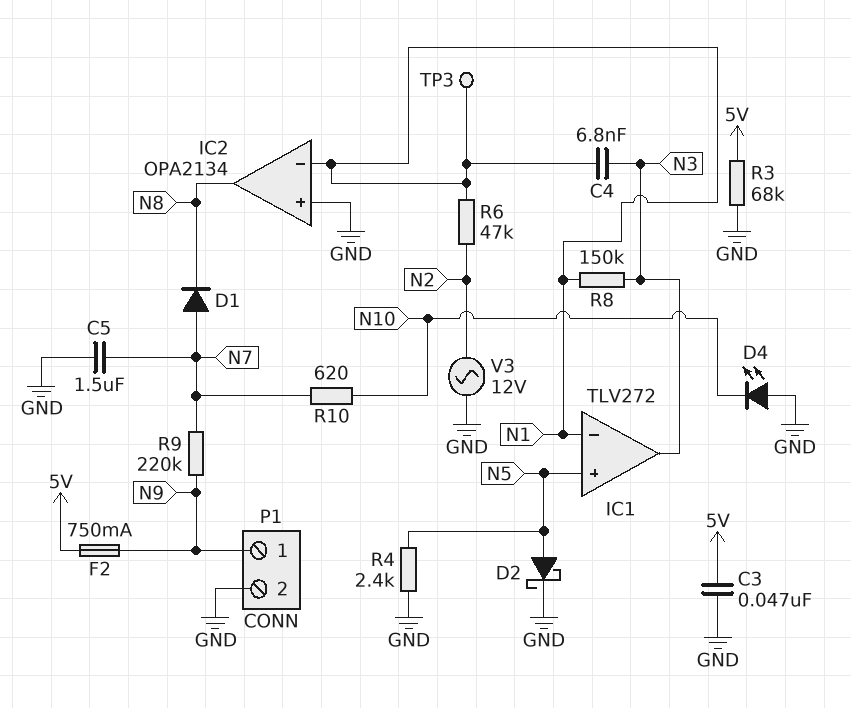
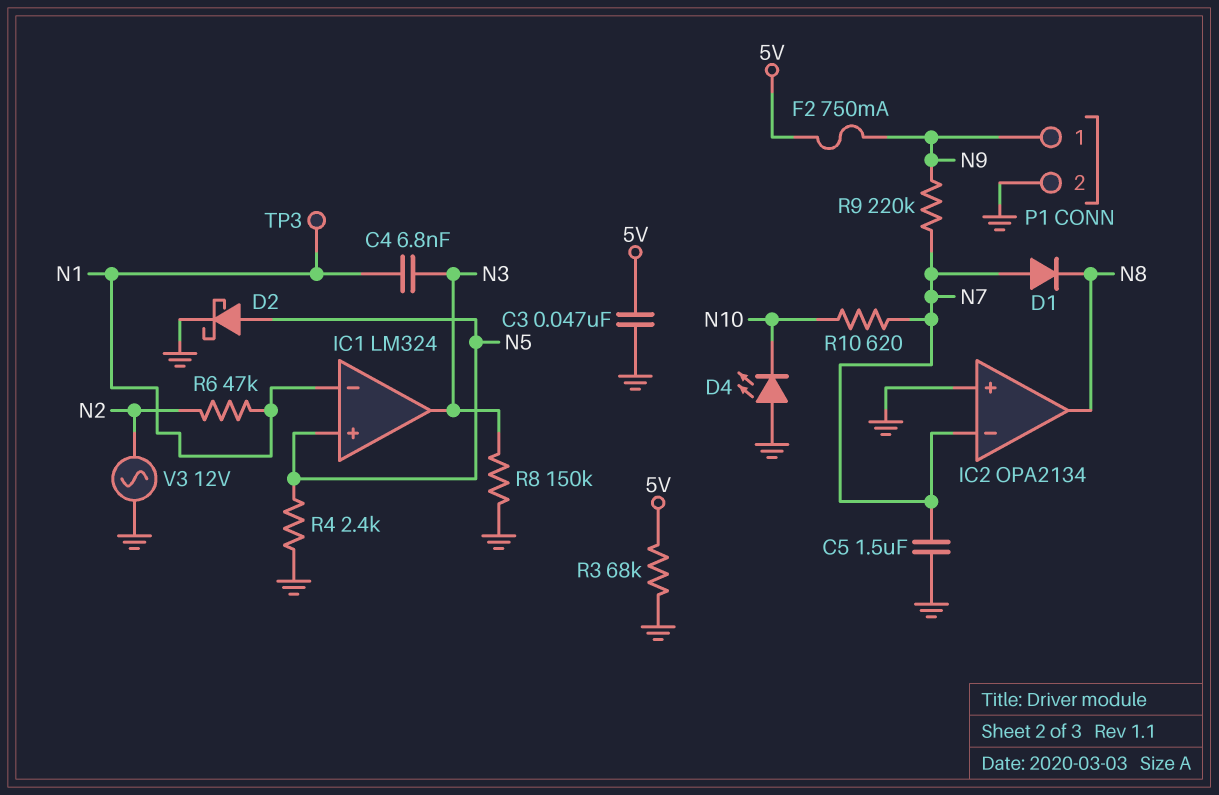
IC1: TLV272 -> LM324
IC2 pin in-: N1 -> N7
R8: 150k (N1, N3) -> 150k (GND, N3)

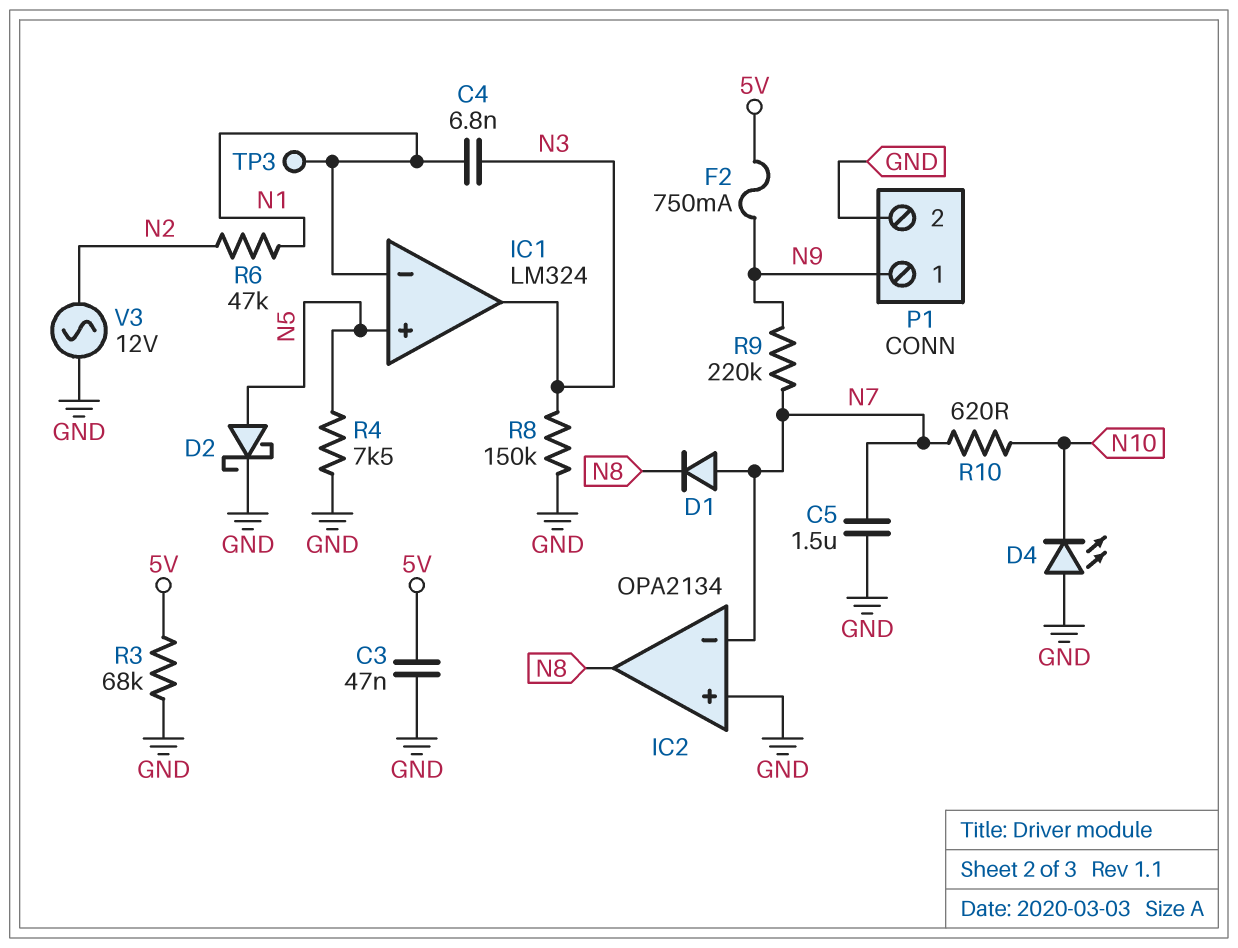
R4: 2.4k (GND, N5) -> 7.5k (GND, N5)

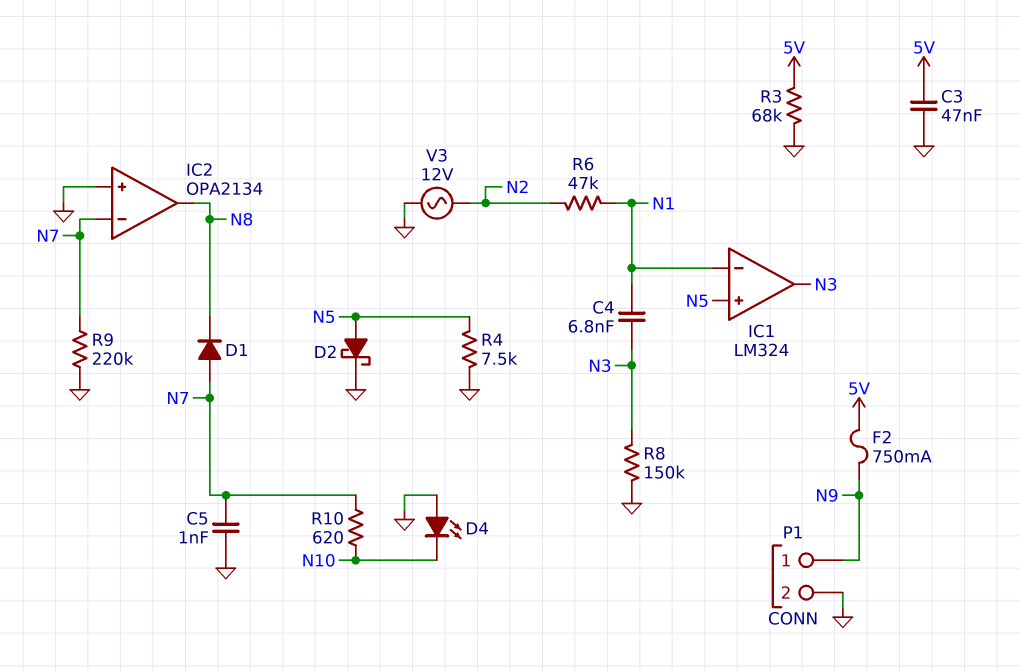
C5: 1.5uF (GND, N7) -> 1nF (GND, N7)
R9: 220k (N7, N9) -> 220k (GND, N7)
TP3: test point (N1) -> none

